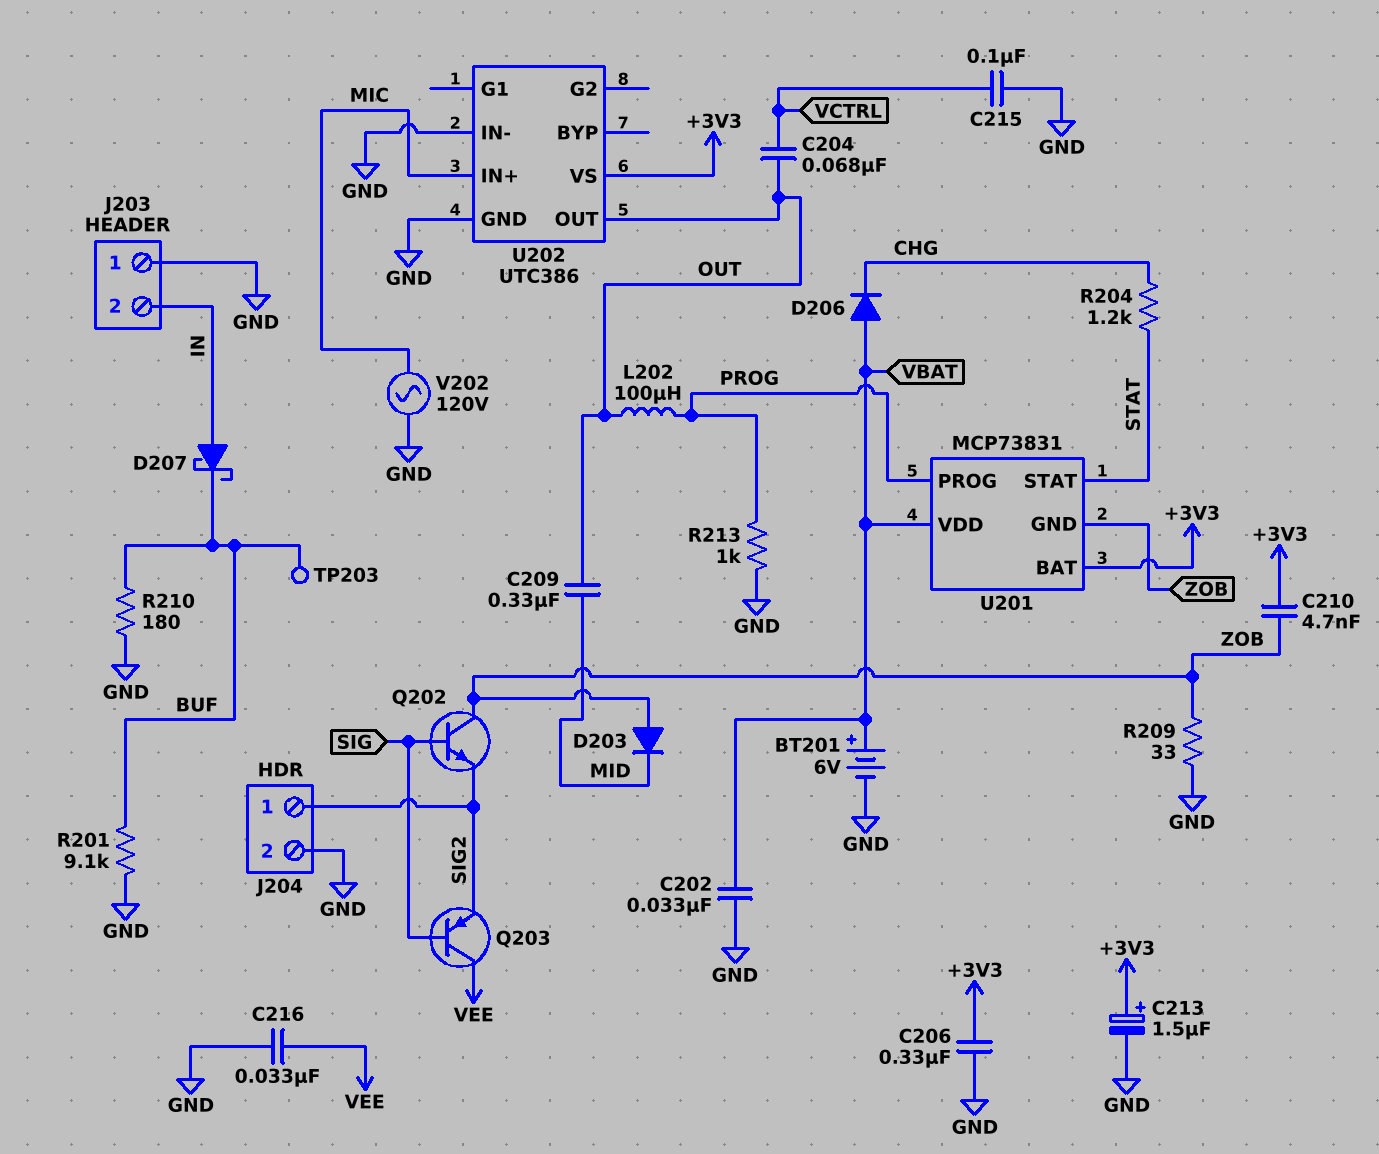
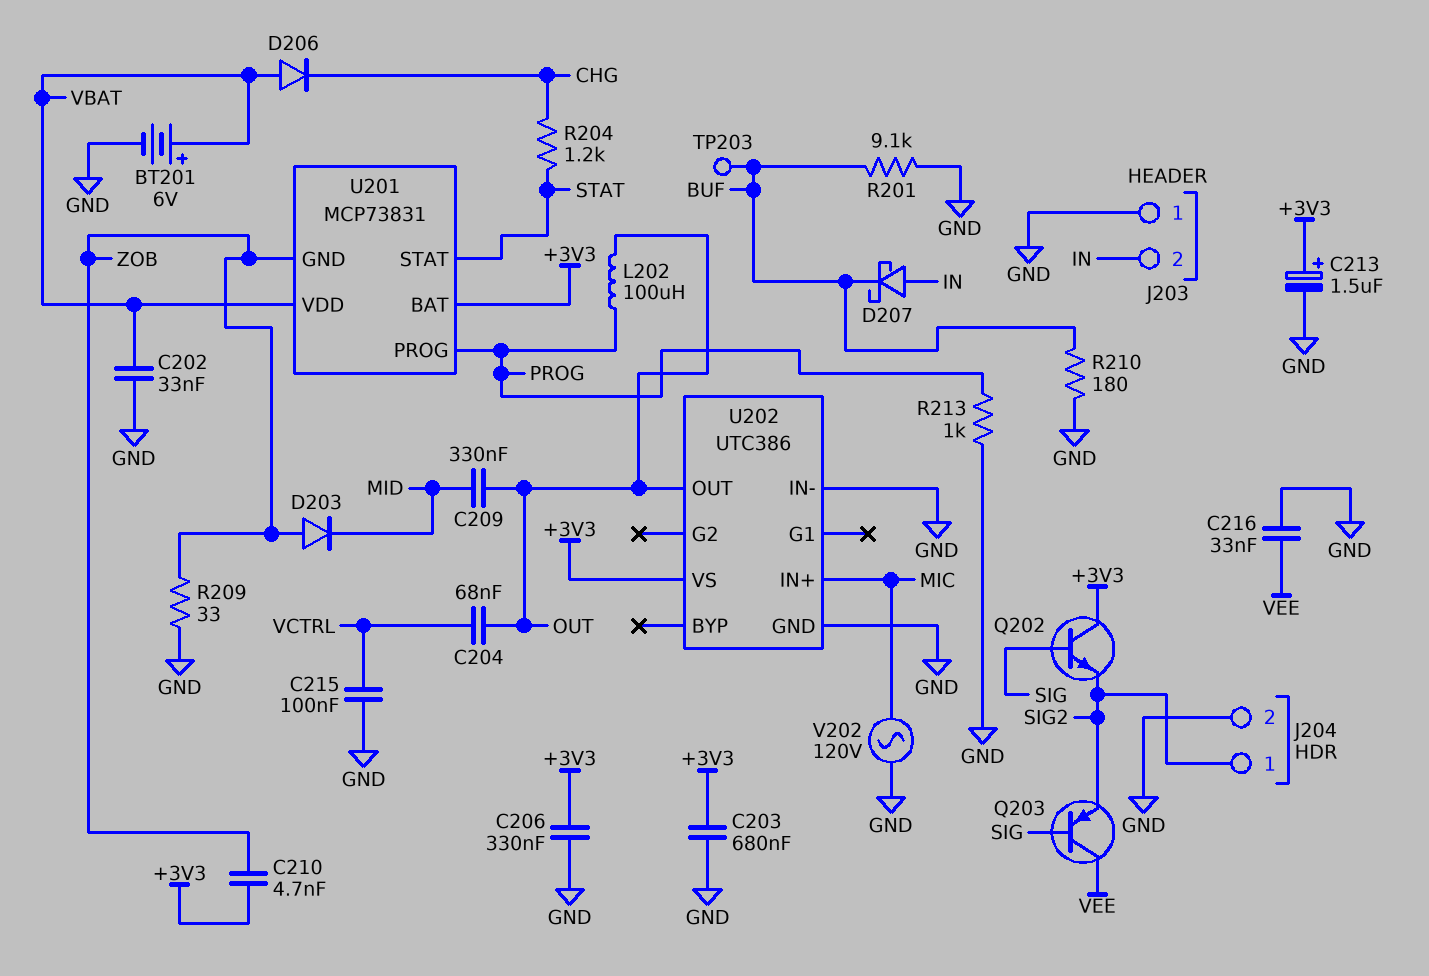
C203: none -> 680nF (+3V3, GND)
Q202: NPN (B SIG, C ZOB, E SIG2) -> NPN (B SIG, C +3V3, E SIG2)

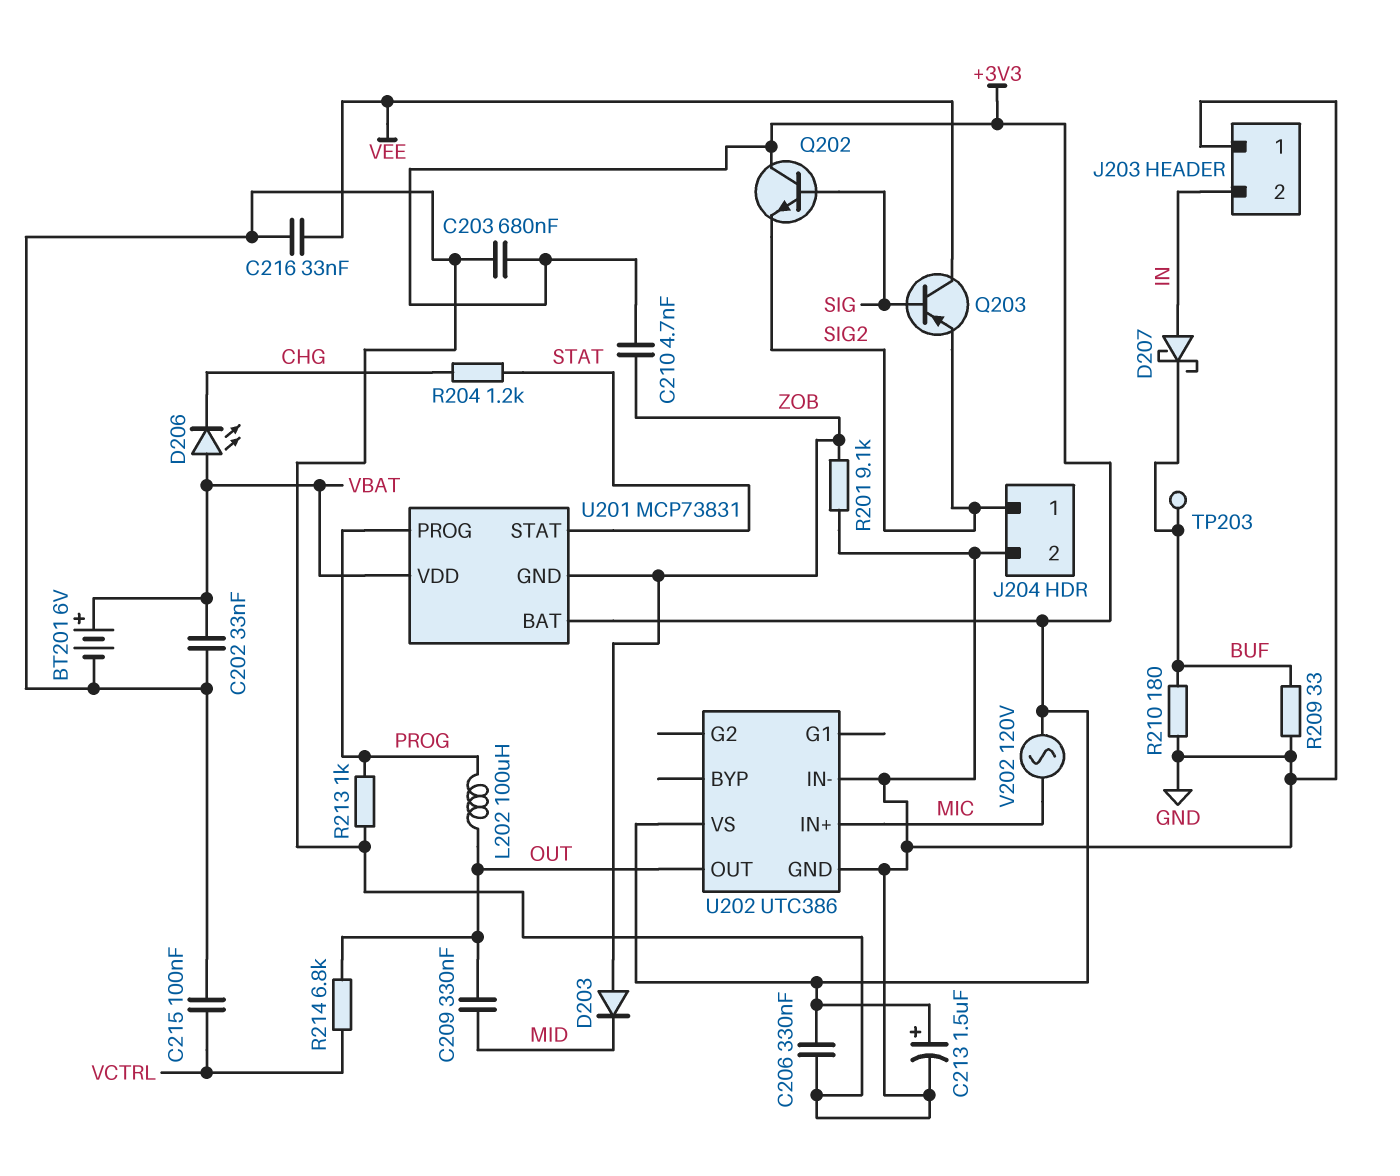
C204: 68nF (OUT, VCTRL) -> none
D206: diode (A VBAT, K CHG) -> LED (A VBAT, K CHG)
R201: 9.1k (BUF, GND) -> 9.1k (GND, ZOB)
R209: 33 (GND, ZOB) -> 33 (BUF, GND)
R214: none -> 6.8k (OUT, VCTRL)
V202: AC 120V (GND, MIC) -> AC 120V (+3V3, MIC)

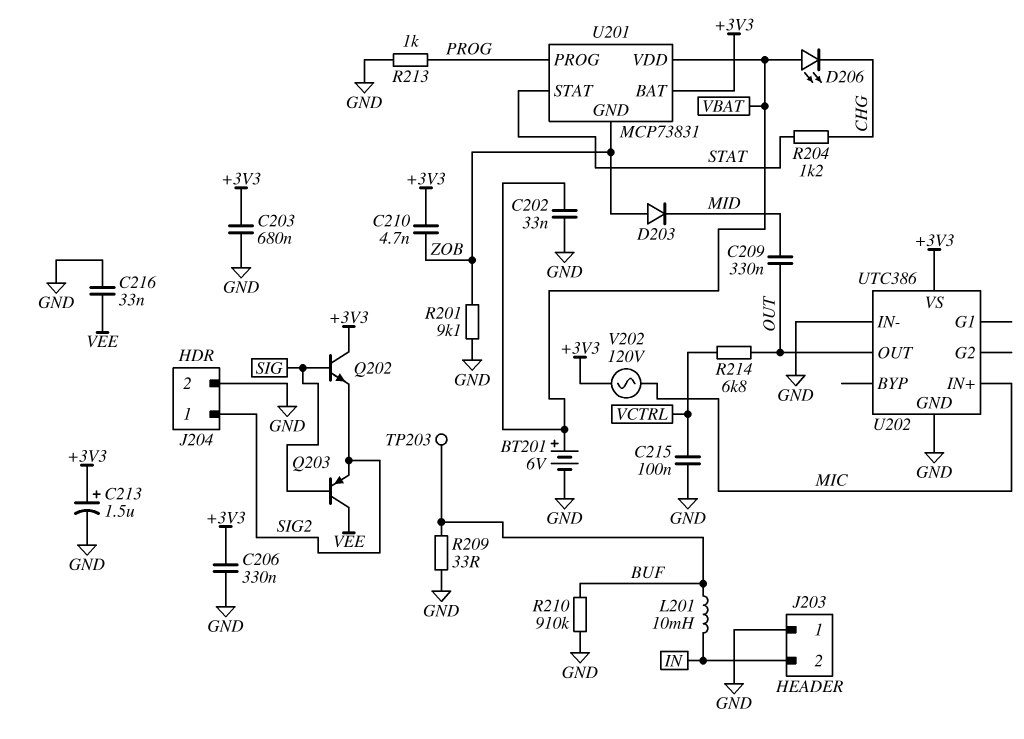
D207: schottky (A IN, K BUF) -> none
L201: none -> 10mH (BUF, IN)
L202: 100uH (OUT, PROG) -> none
R210: 180 (BUF, GND) -> 910k (BUF, GND)

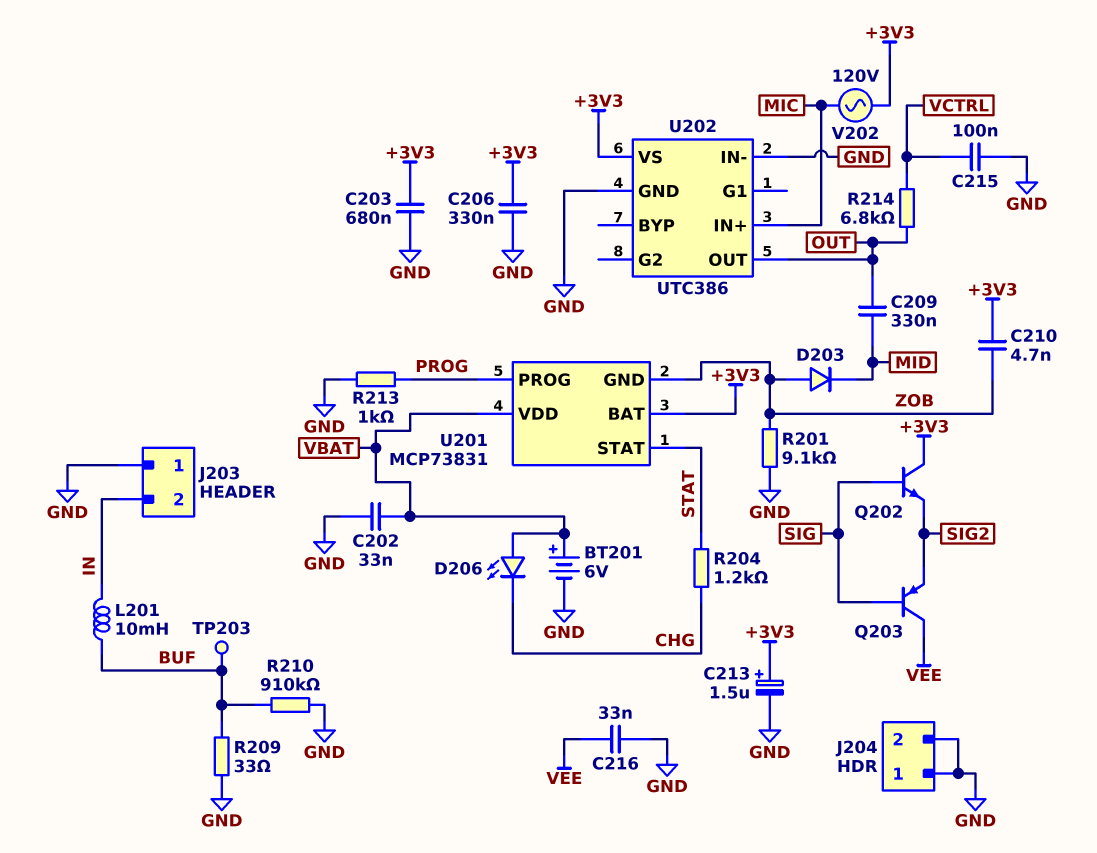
J204 pin 1: SIG2 -> GND

